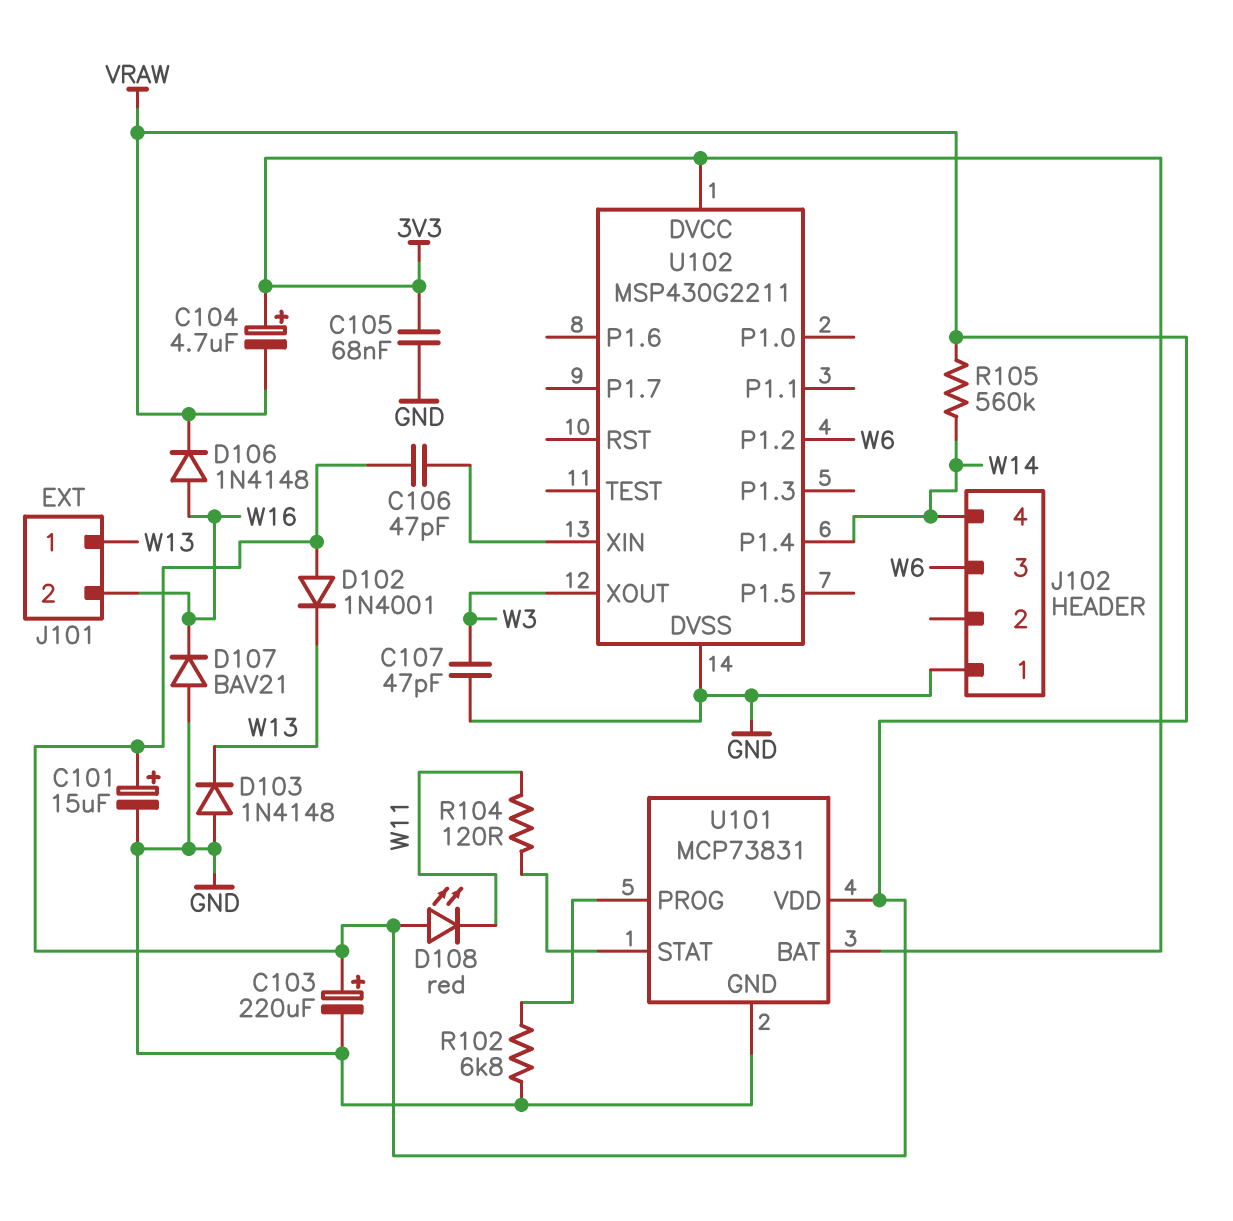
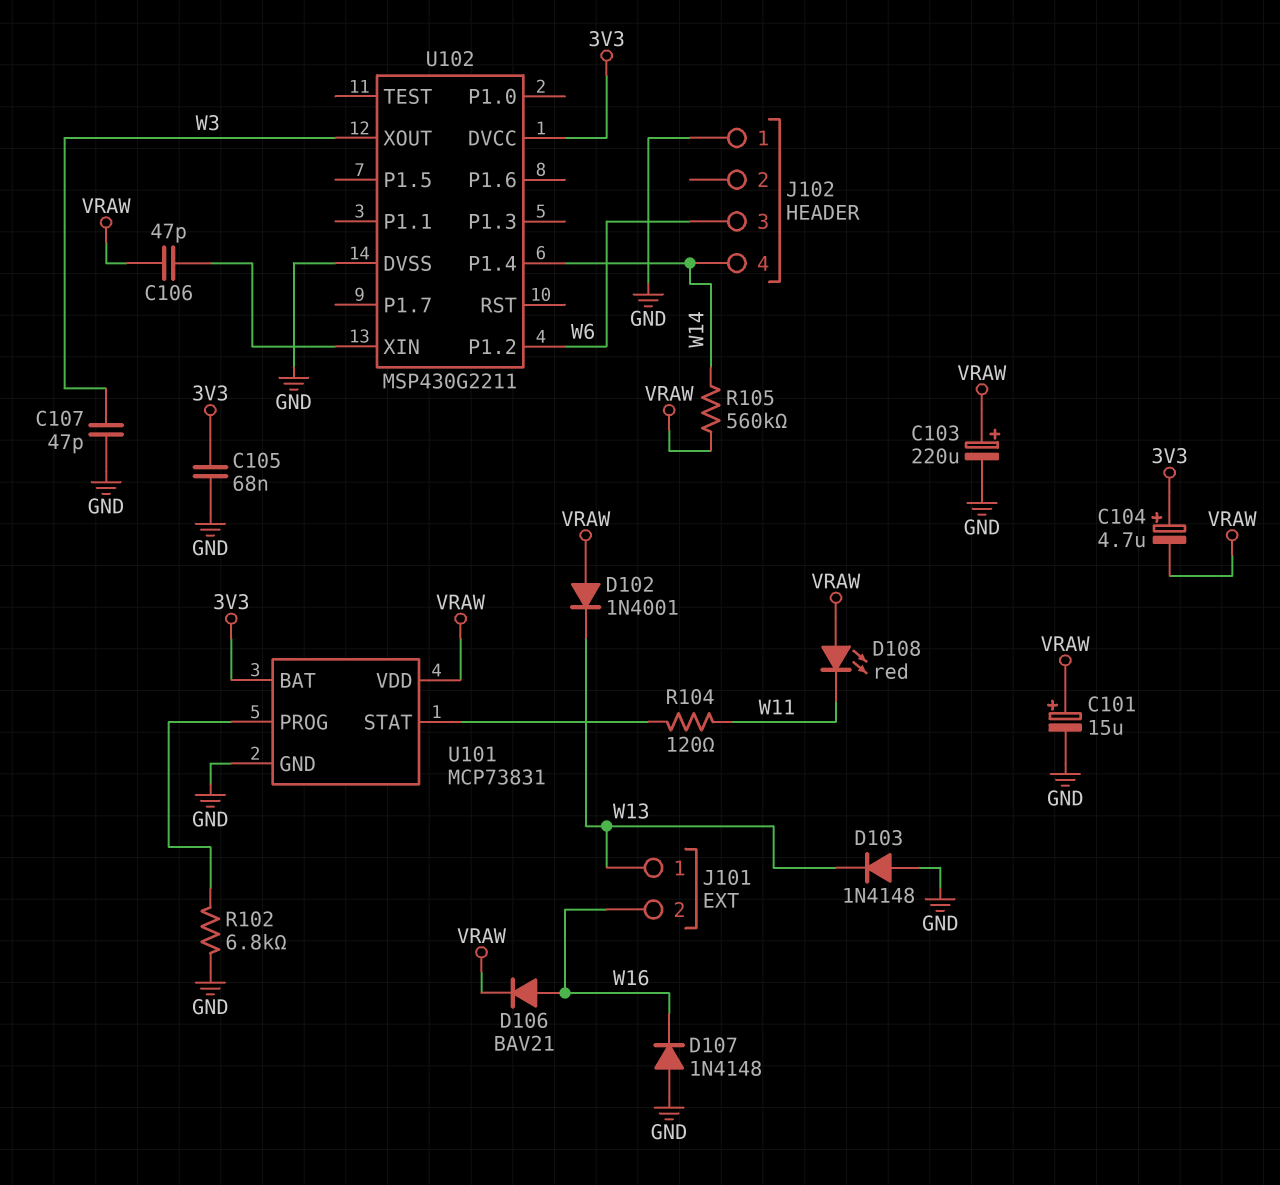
D106: diode 1N4148 (A W16, K VRAW) -> diode BAV21 (A W16, K VRAW)
D107: diode BAV21 (A GND, K W16) -> diode 1N4148 (A GND, K W16)

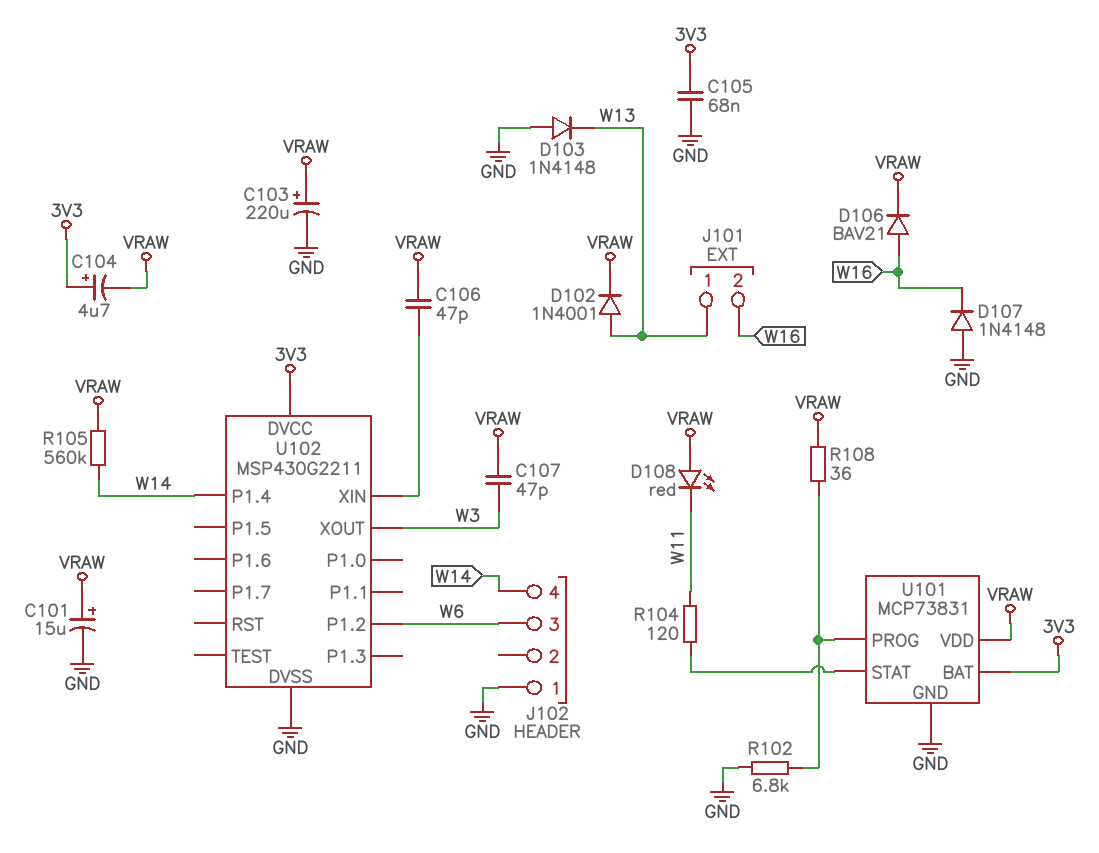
C107: 47pF (GND, W3) -> 47pF (VRAW, W3)
D102: diode 1N4001 (A VRAW, K W13) -> diode 1N4001 (A W13, K VRAW)
R108: none -> 36 (U101/PROG, VRAW)

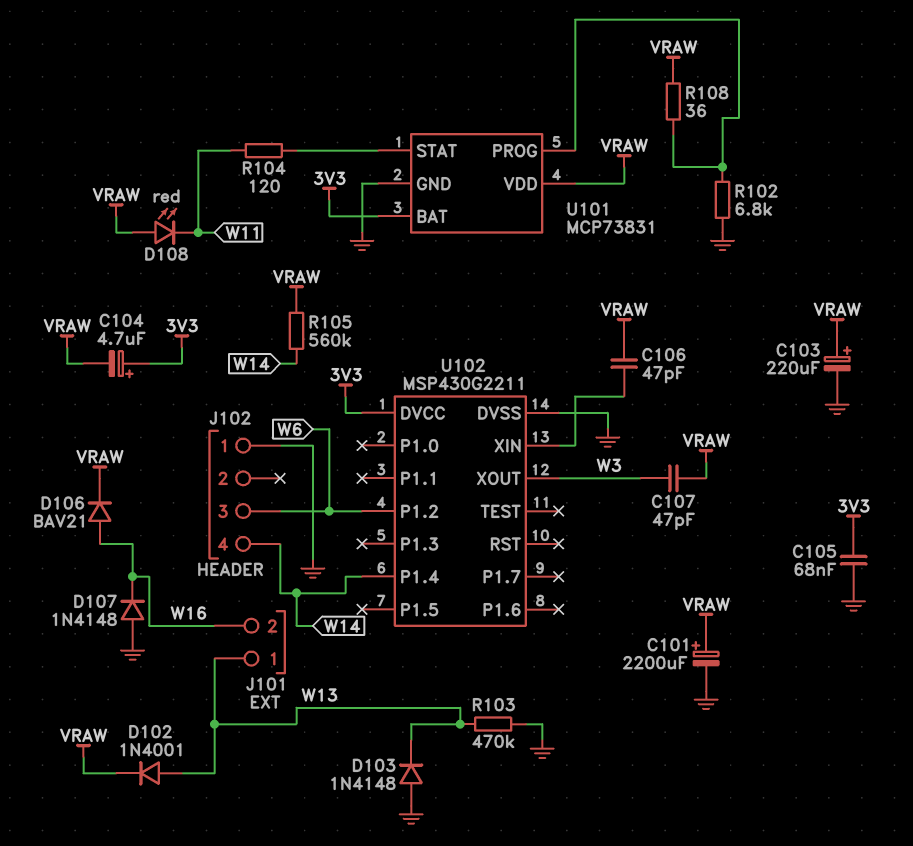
C101: 15uF (plus VRAW, minus GND) -> 2200uF (plus VRAW, minus GND)
R103: none -> 470k (GND, W13)

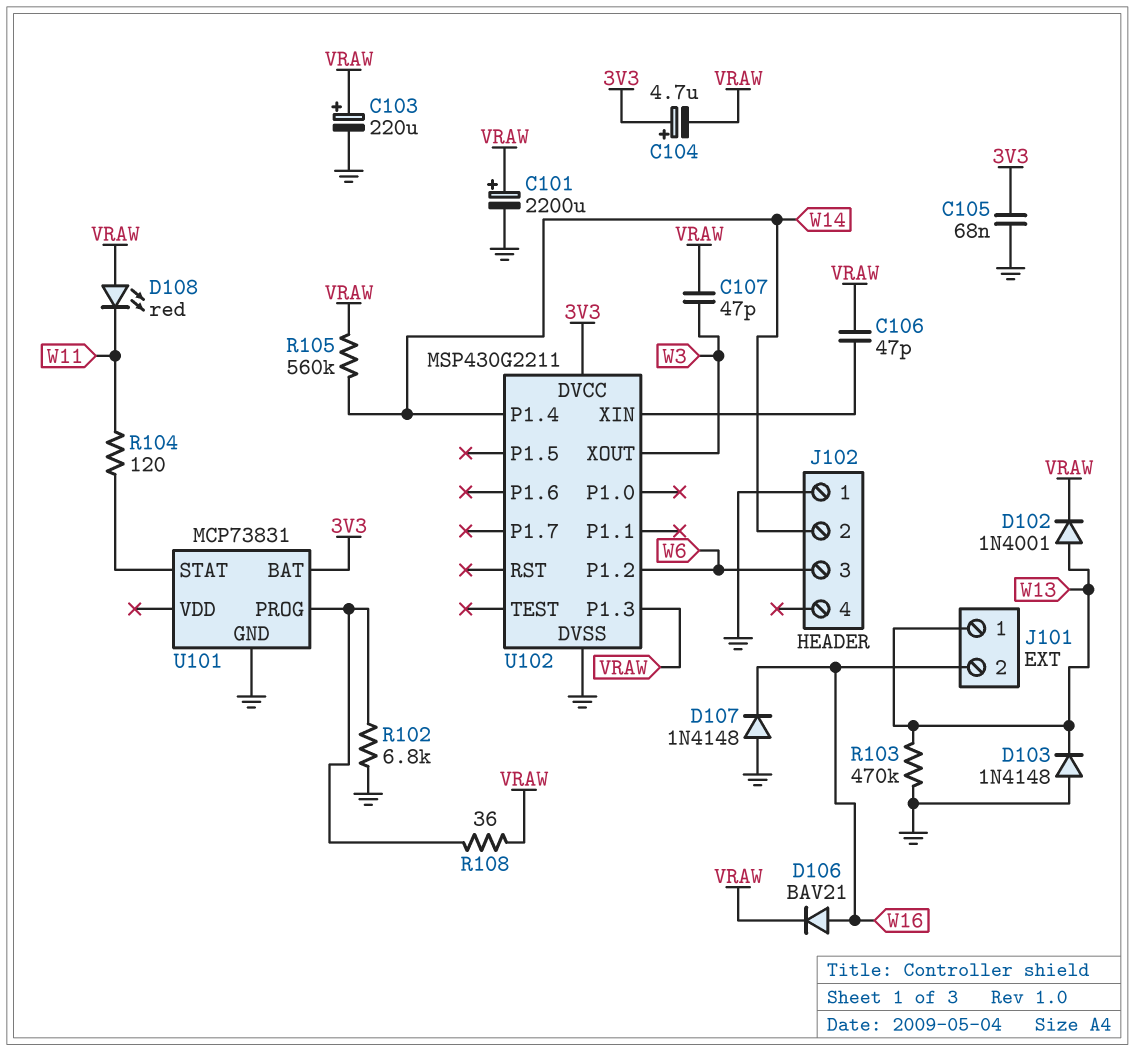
J102 pin 2: none -> W14
J102 pin 4: W14 -> none
U101 pin VDD: VRAW -> none
U102 pin P1.3: none -> VRAW

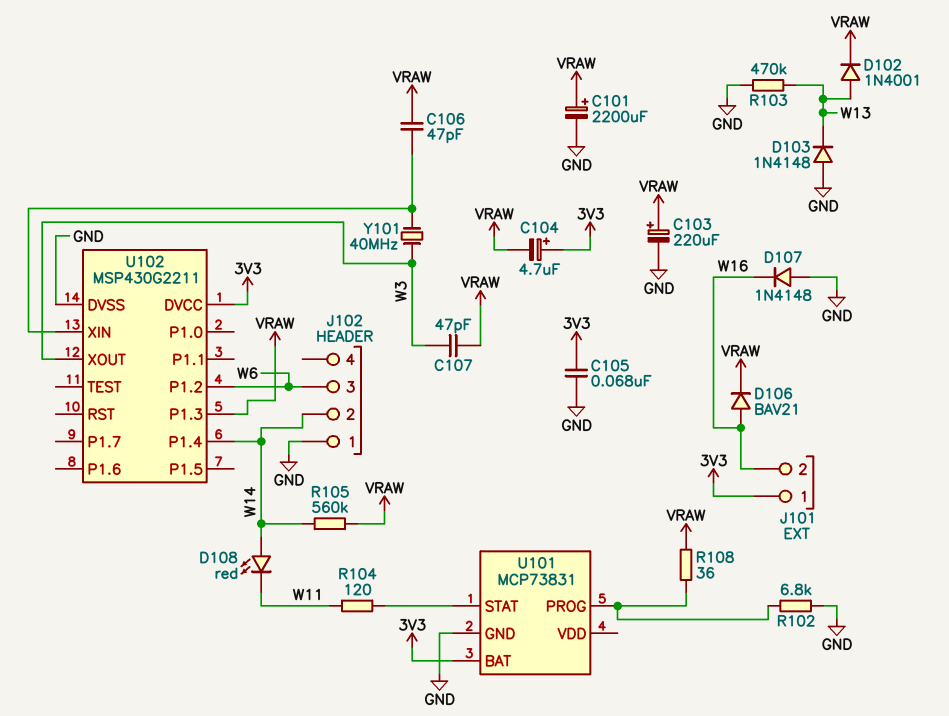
D108: LED red (A VRAW, K W11) -> LED red (A W14, K W11)
J101 pin 1: W13 -> 3V3
Y101: none -> 40MHz (U102/XIN, W3)

